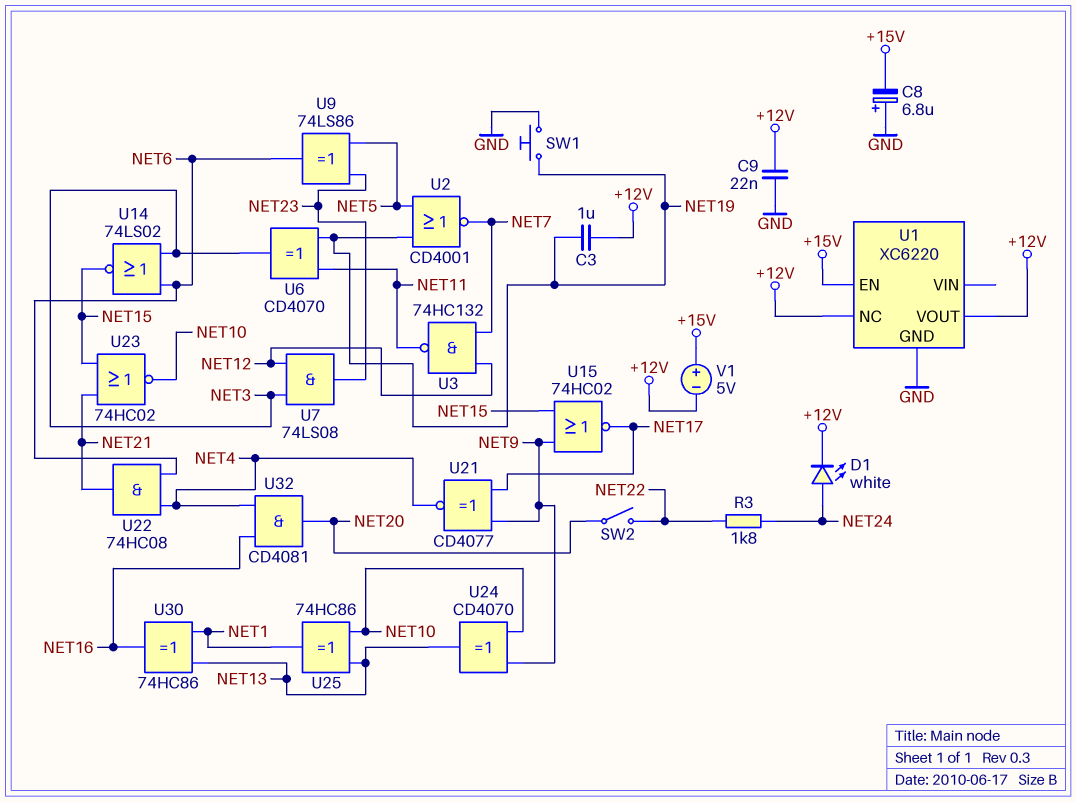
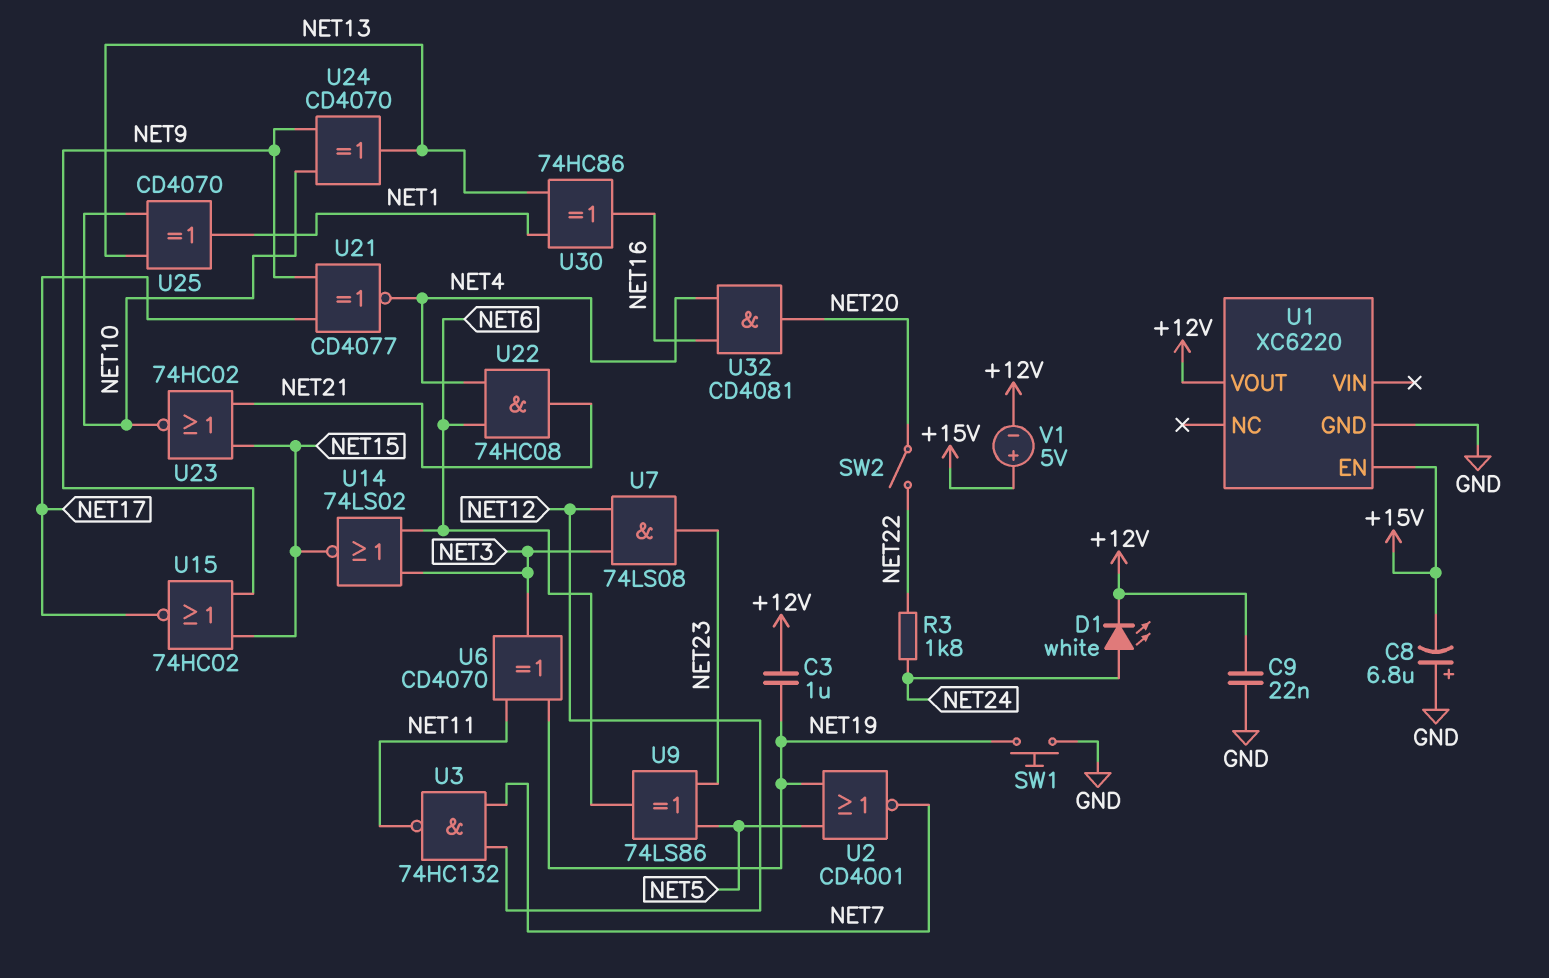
U1 pin NC: +12V -> none
U25: XOR 74HC86 (in NET10, in NET13, out NET1) -> XOR CD4070 (in NET10, in NET13, out NET1)

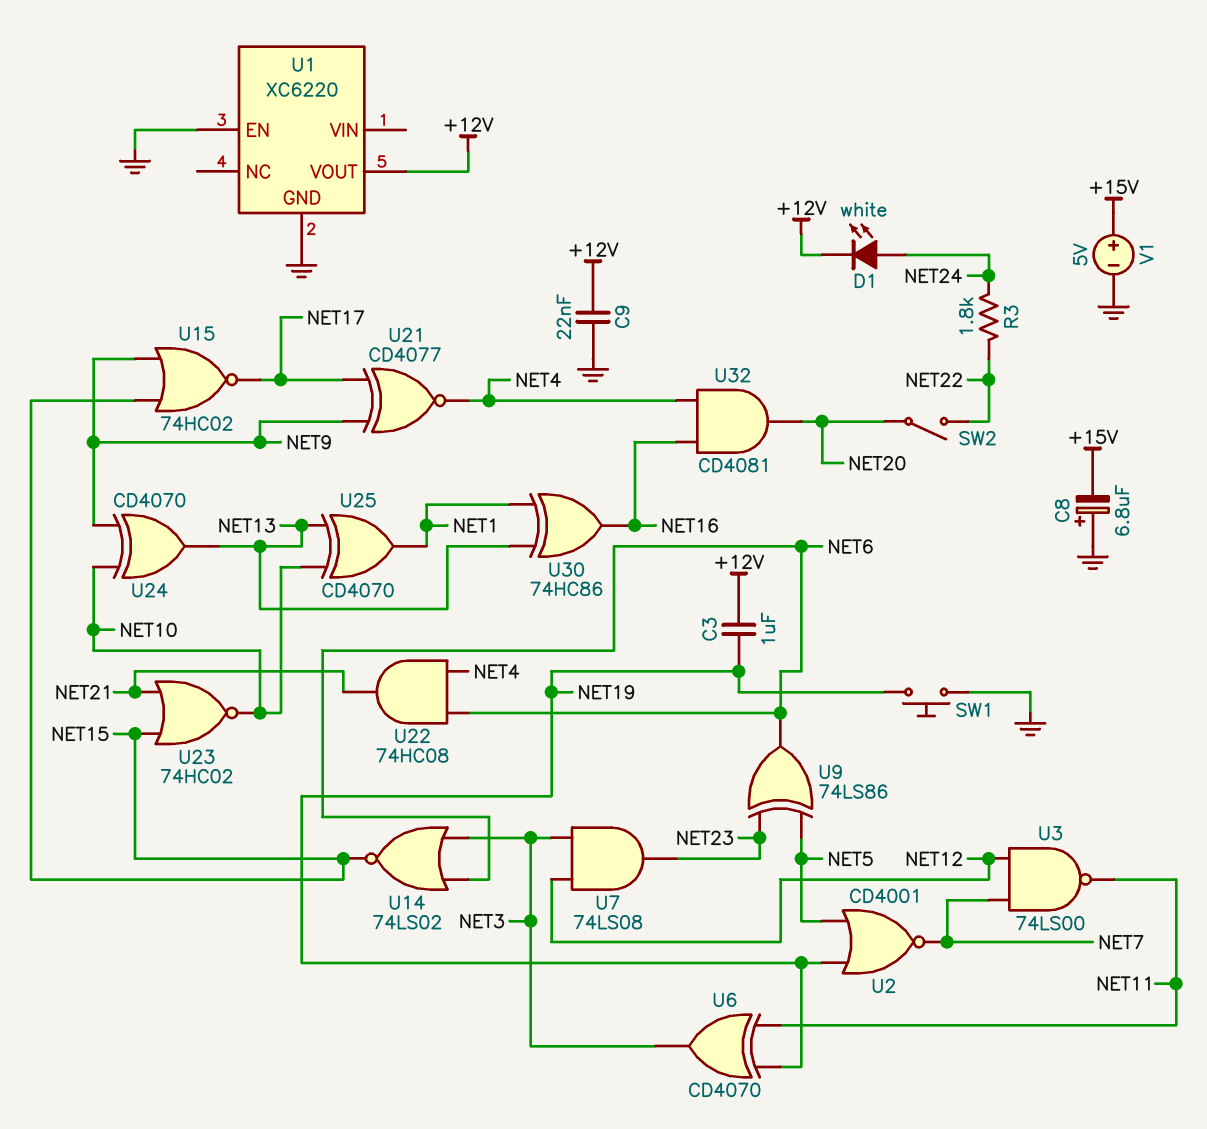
U1 pin EN: +15V -> GND
U3: NAND 74HC132 (in NET7, in NET12, out NET11) -> NAND 74LS00 (in NET7, in NET12, out NET11)
V1: 5V (plus +15V, minus +12V) -> 5V (plus +15V, minus GND)

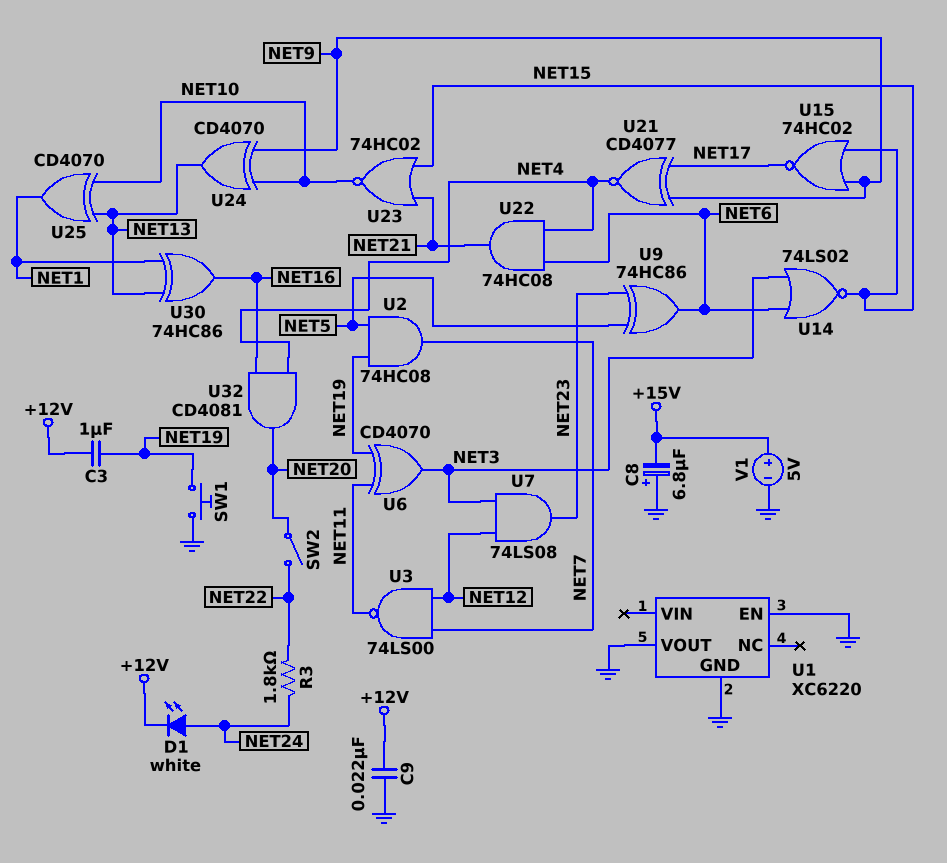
U1 pin VOUT: +12V -> GND
U2: NOR CD4001 (in NET5, in NET19, out NET7) -> AND 74HC08 (in NET5, in NET19, out NET7)
U9: XOR 74LS86 (in NET5, in NET23, out NET6) -> XOR 74HC86 (in NET5, in NET23, out NET6)

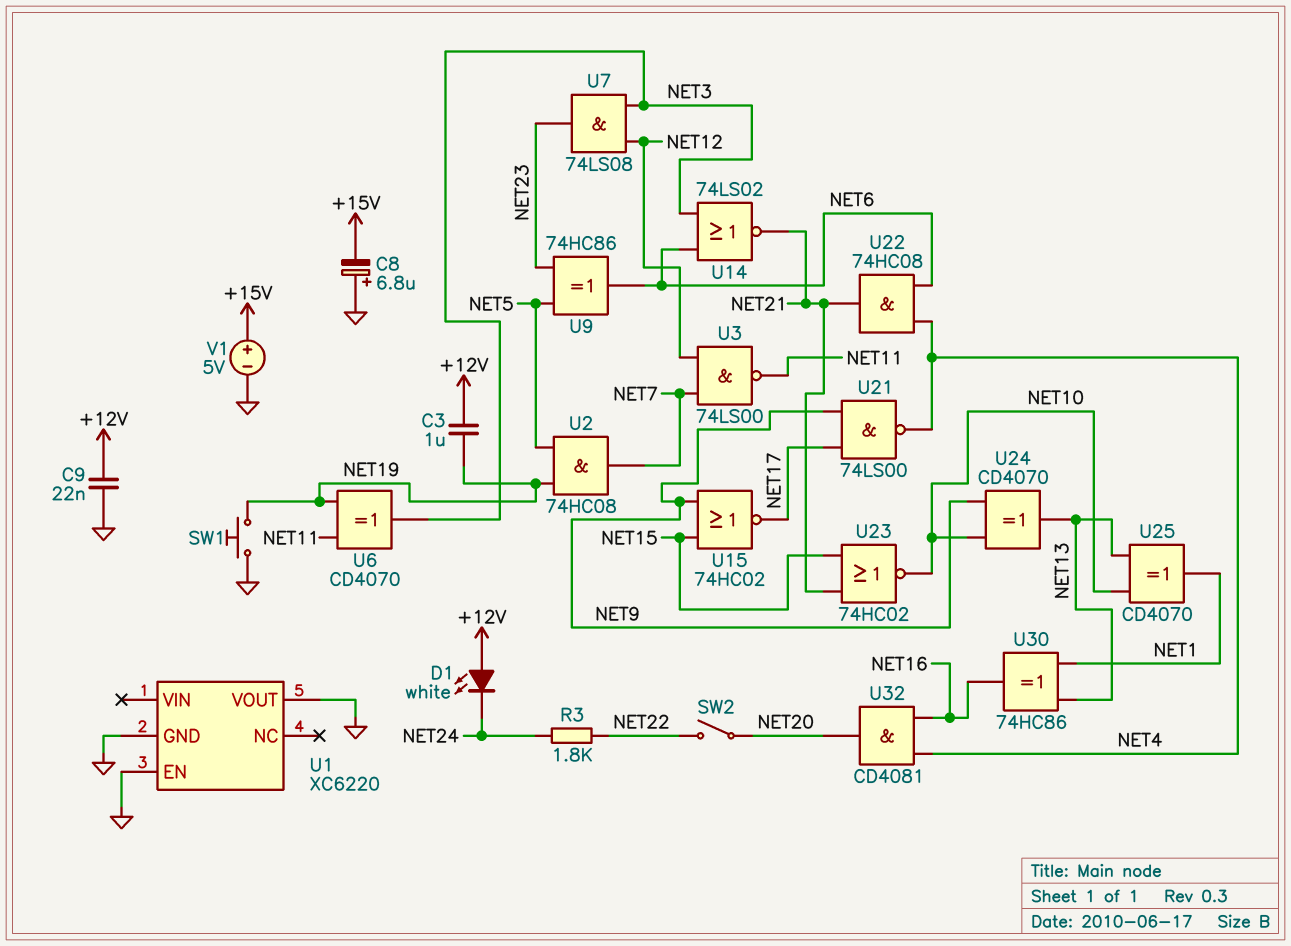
D1: LED white (A NET24, K +12V) -> LED white (A +12V, K NET24)
U14: NOR 74LS02 (in NET3, in NET6, out NET15) -> NOR 74LS02 (in NET3, in NET6, out NET21)
U21: XNOR CD4077 (in NET9, in NET17, out NET4) -> NAND 74LS00 (in NET9, in NET17, out NET4)

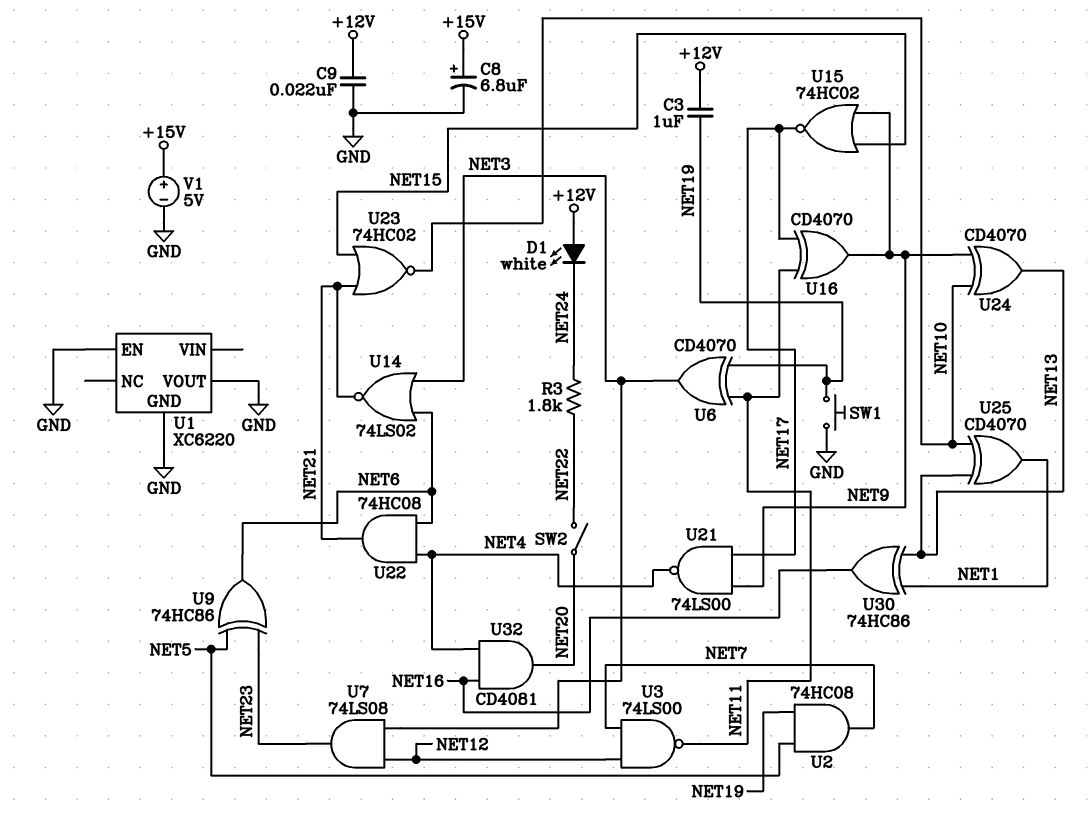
C8: 6.8uF (plus GND, minus +15V) -> 6.8uF (plus +15V, minus GND)
U16: none -> XOR CD4070 (in NET11, in NET17, out NET9)

